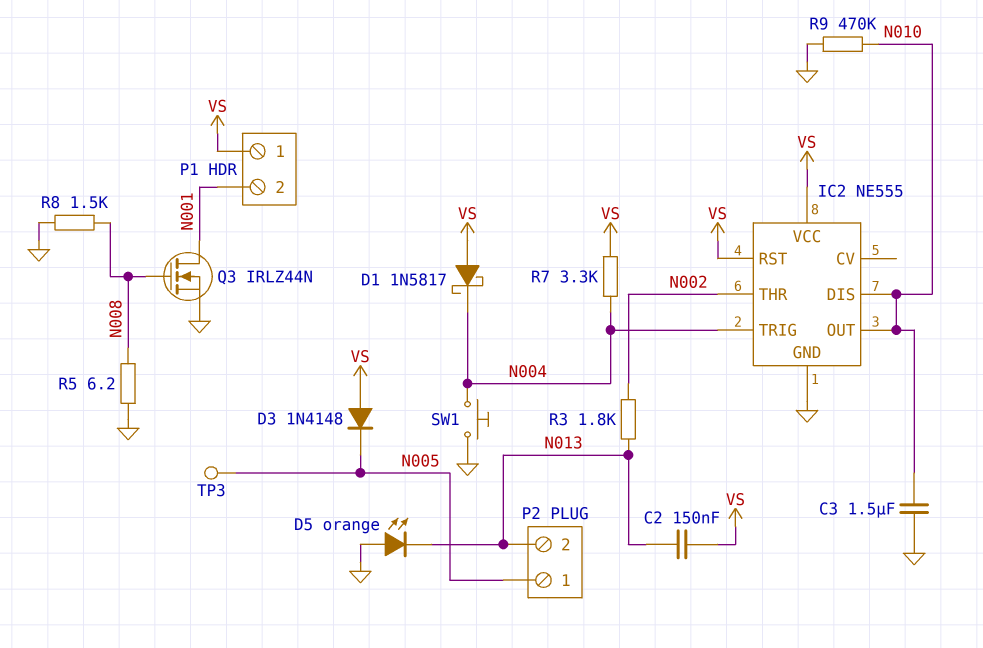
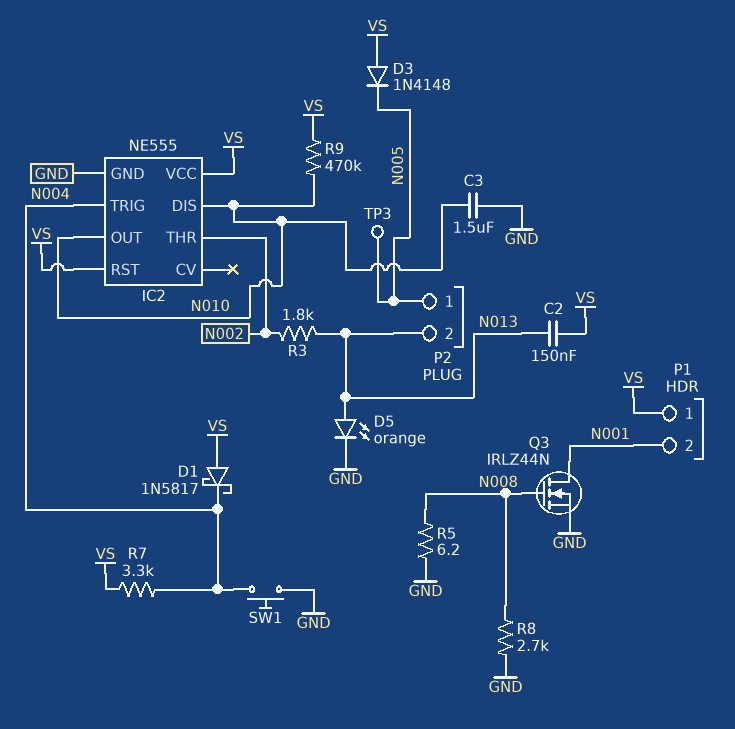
D5: LED orange (A GND, K N013) -> LED orange (A N013, K GND)
R8: 1.5k (GND, N008) -> 2.7k (GND, N008)
R9: 470k (GND, N010) -> 470k (N010, VS)

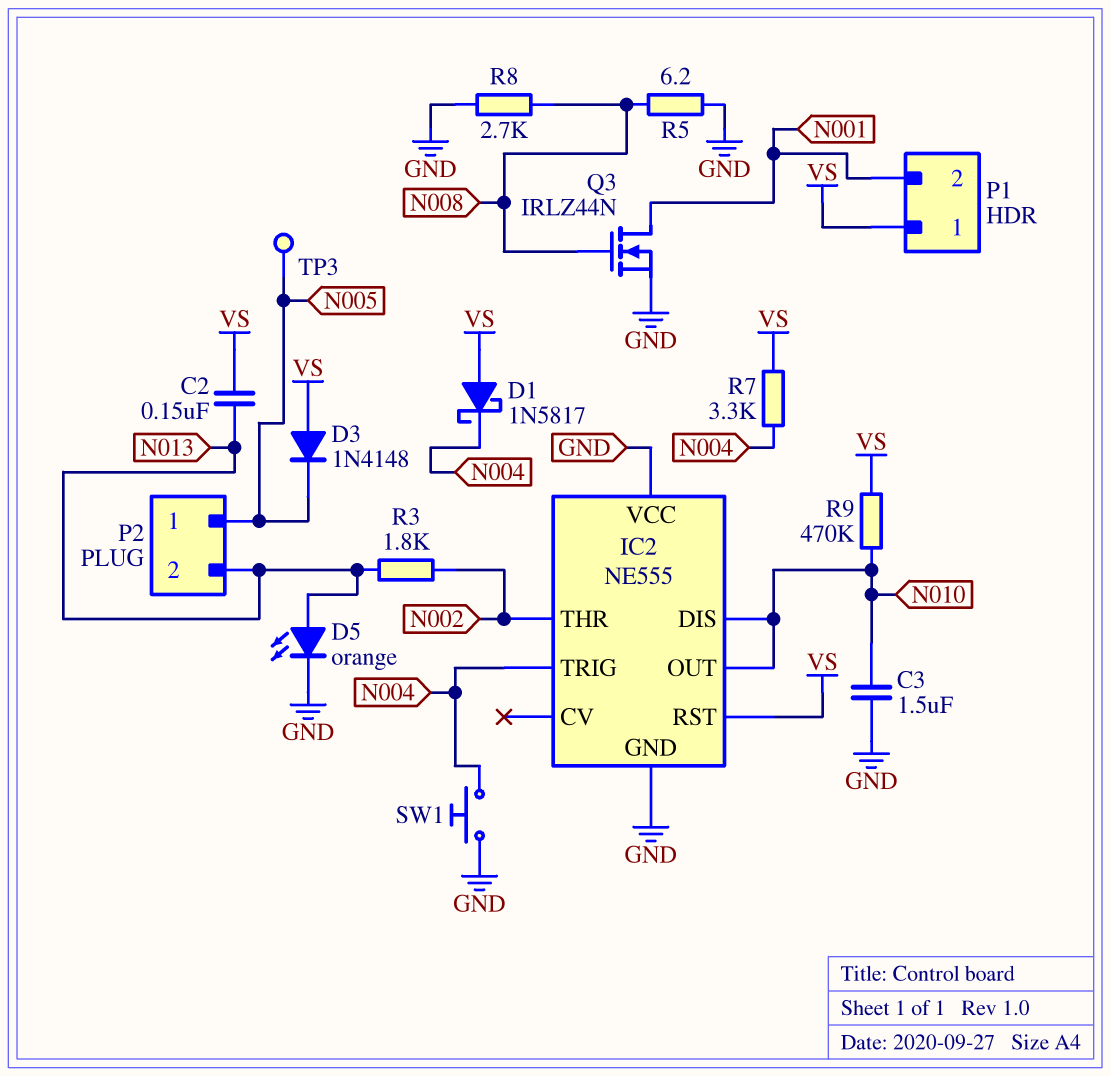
IC2 pin VCC: VS -> GND

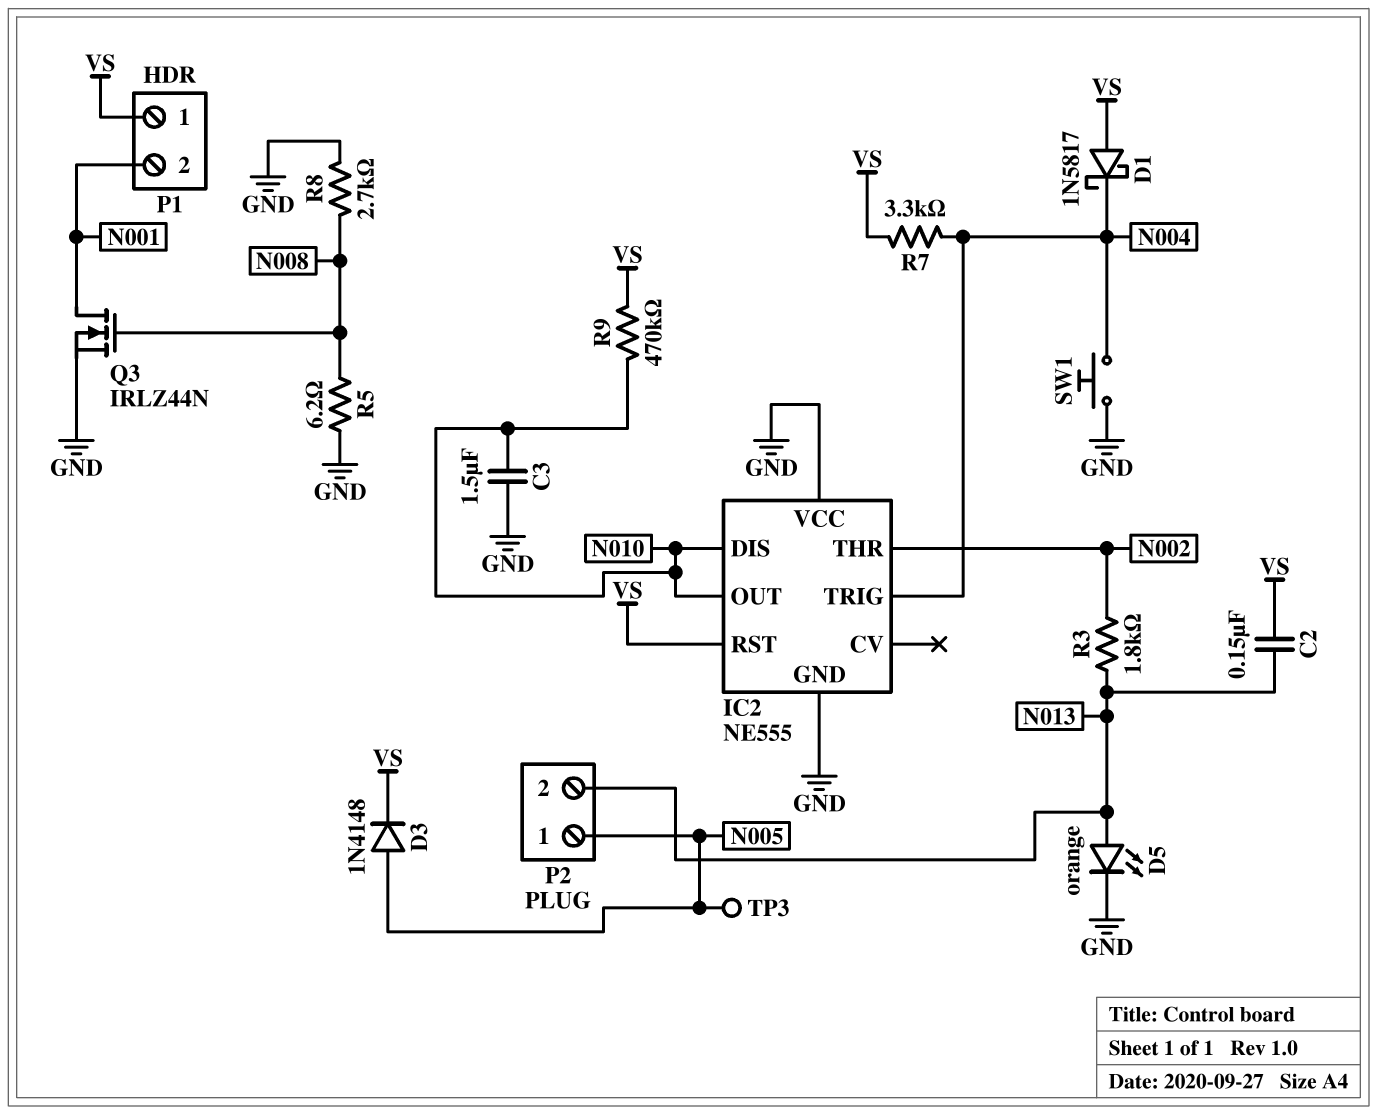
D3: diode 1N4148 (A VS, K N005) -> diode 1N4148 (A N005, K VS)

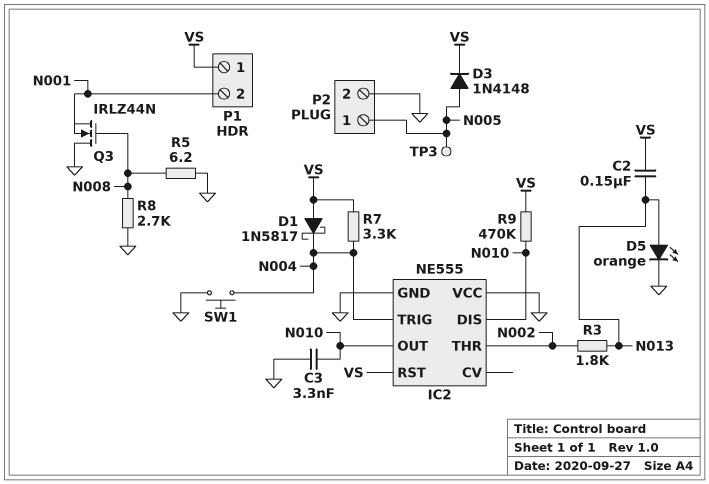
C3: 1.5uF (GND, N010) -> 3.3nF (GND, N010)
P2 pin 2: N013 -> GND
Q3: NMOS IRLZ44N (G N008, D N001, S GND) -> NMOS IRLZ44N (G N008, D GND, S N001)

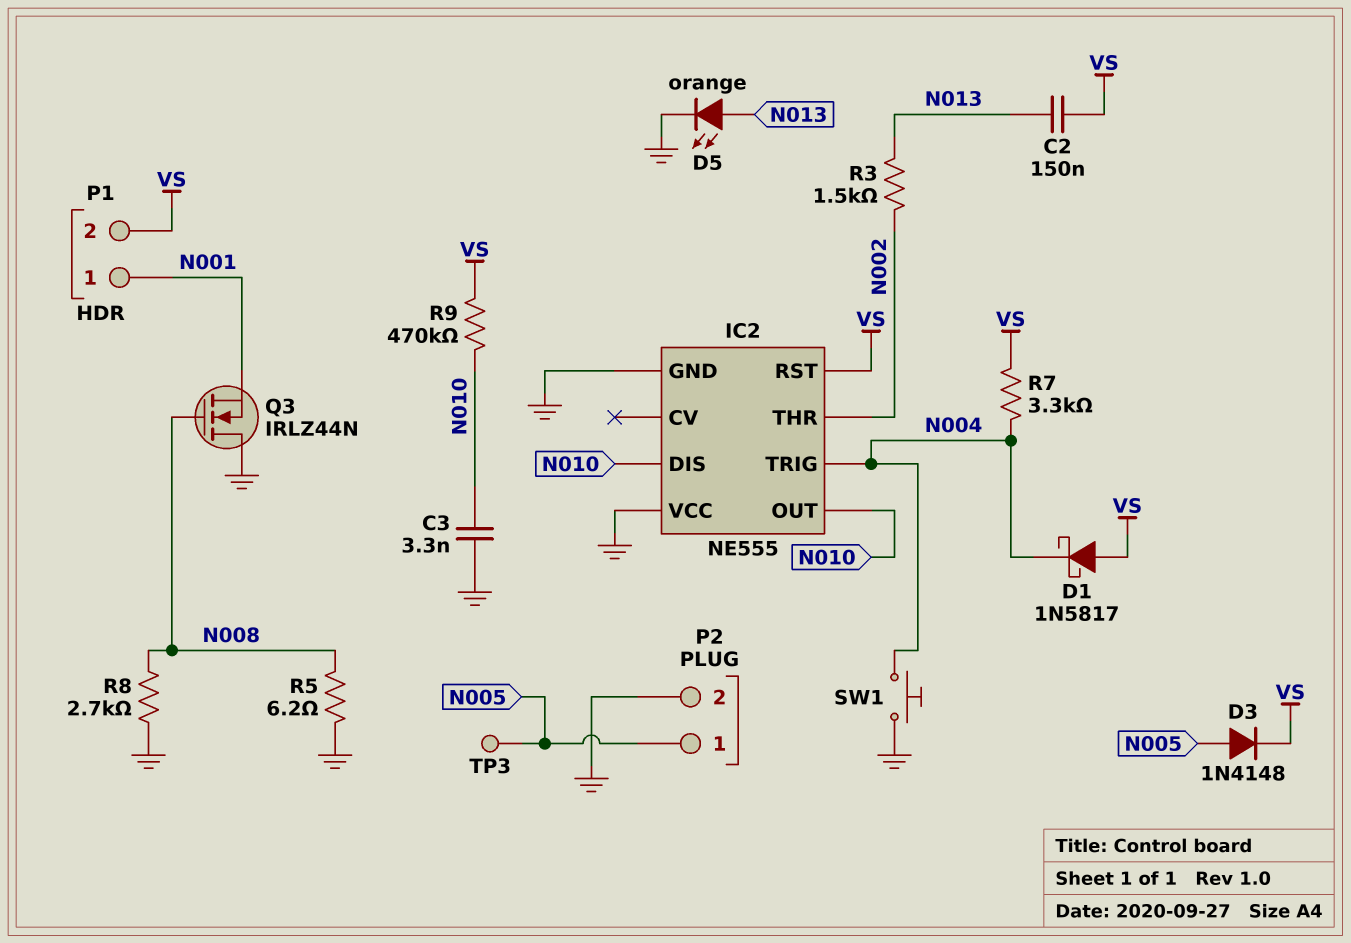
P1 pin 1: VS -> N001
P1 pin 2: N001 -> VS
R3: 1.8k (N002, N013) -> 1.5k (N002, N013)

